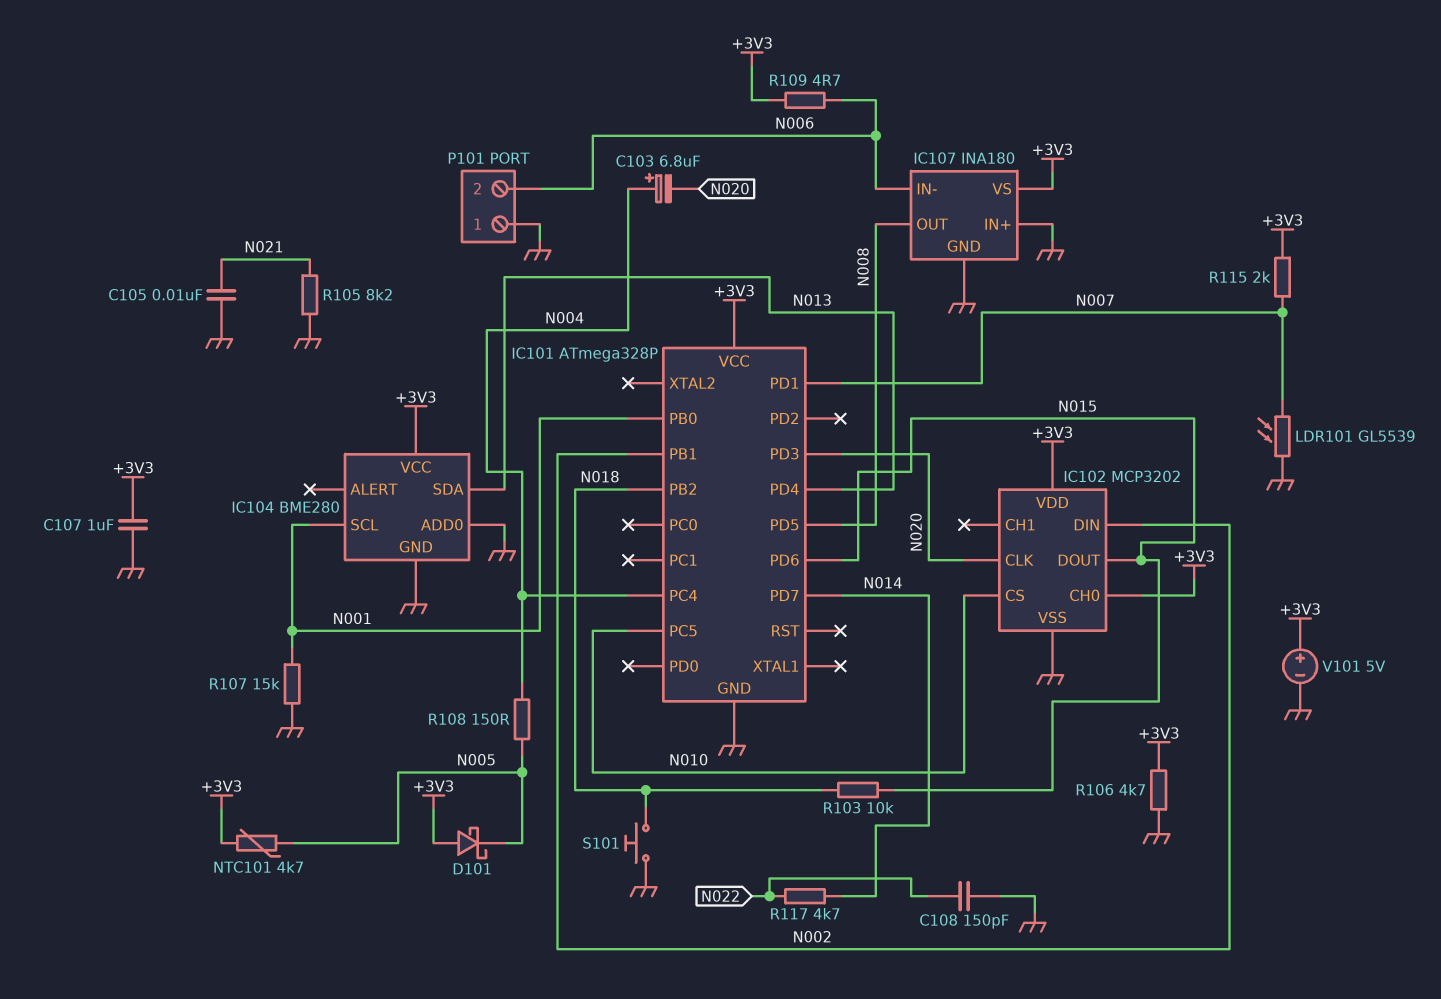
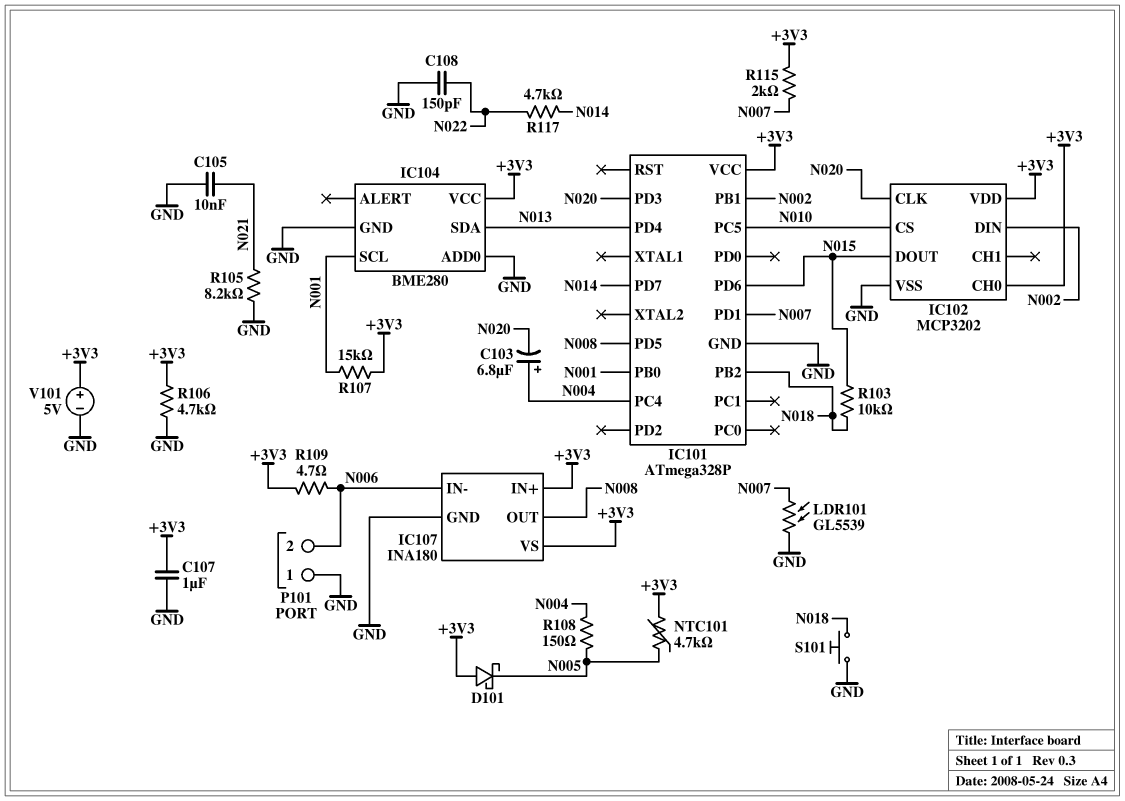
IC107 pin IN+: GND -> +3V3
R107: 15k (GND, N001) -> 15k (+3V3, N001)

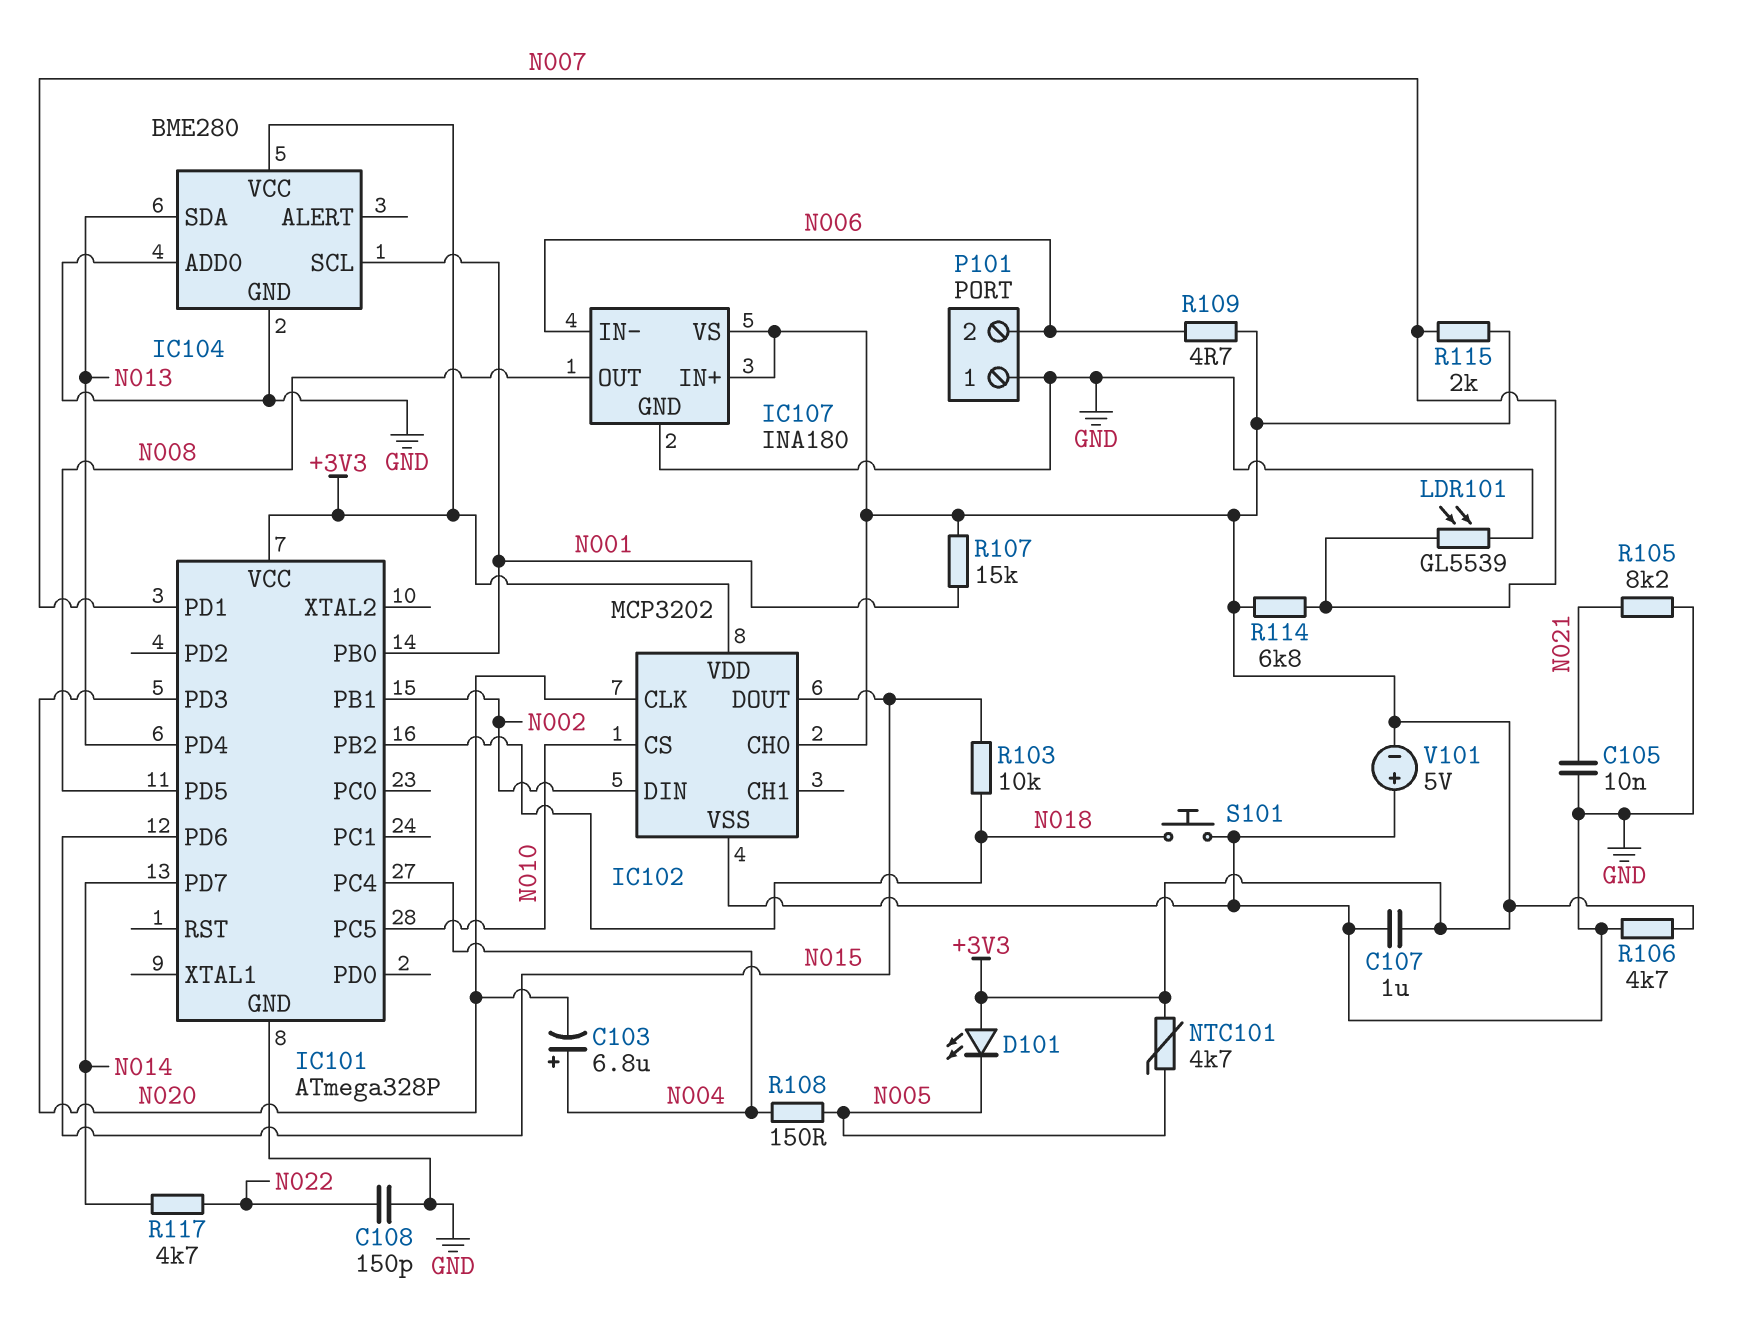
D101: schottky (A +3V3, K N005) -> LED (A +3V3, K N005)
R114: none -> 6.8k (+3V3, N007)
V101: 5V (plus +3V3, minus GND) -> 5V (plus GND, minus +3V3)

